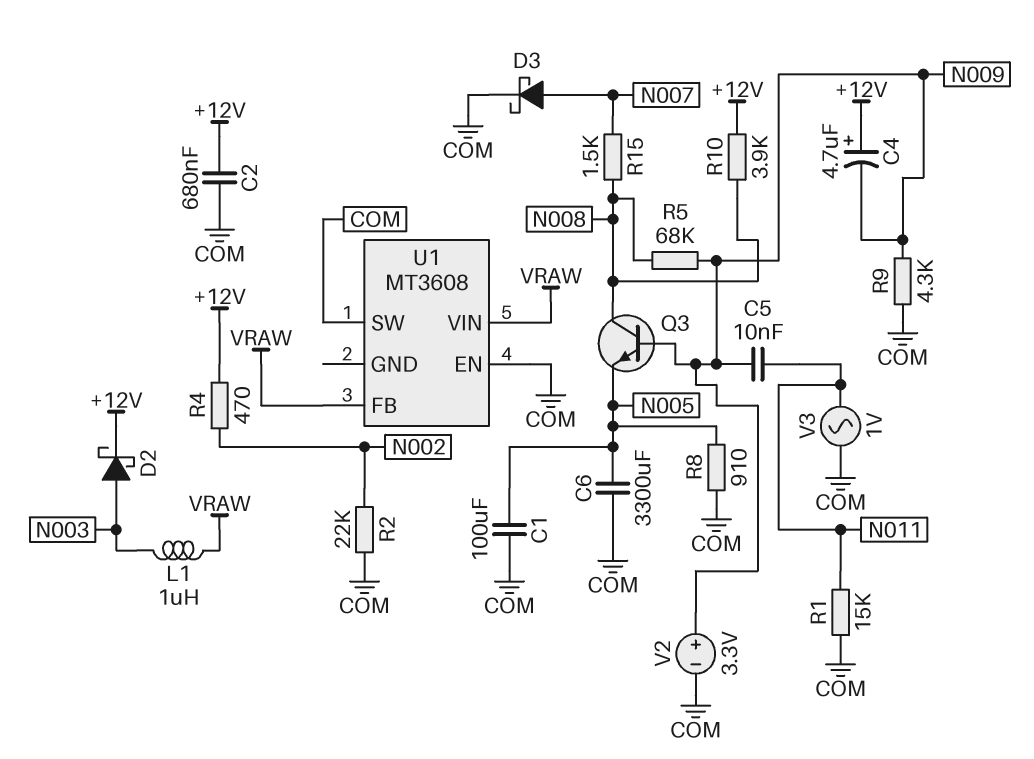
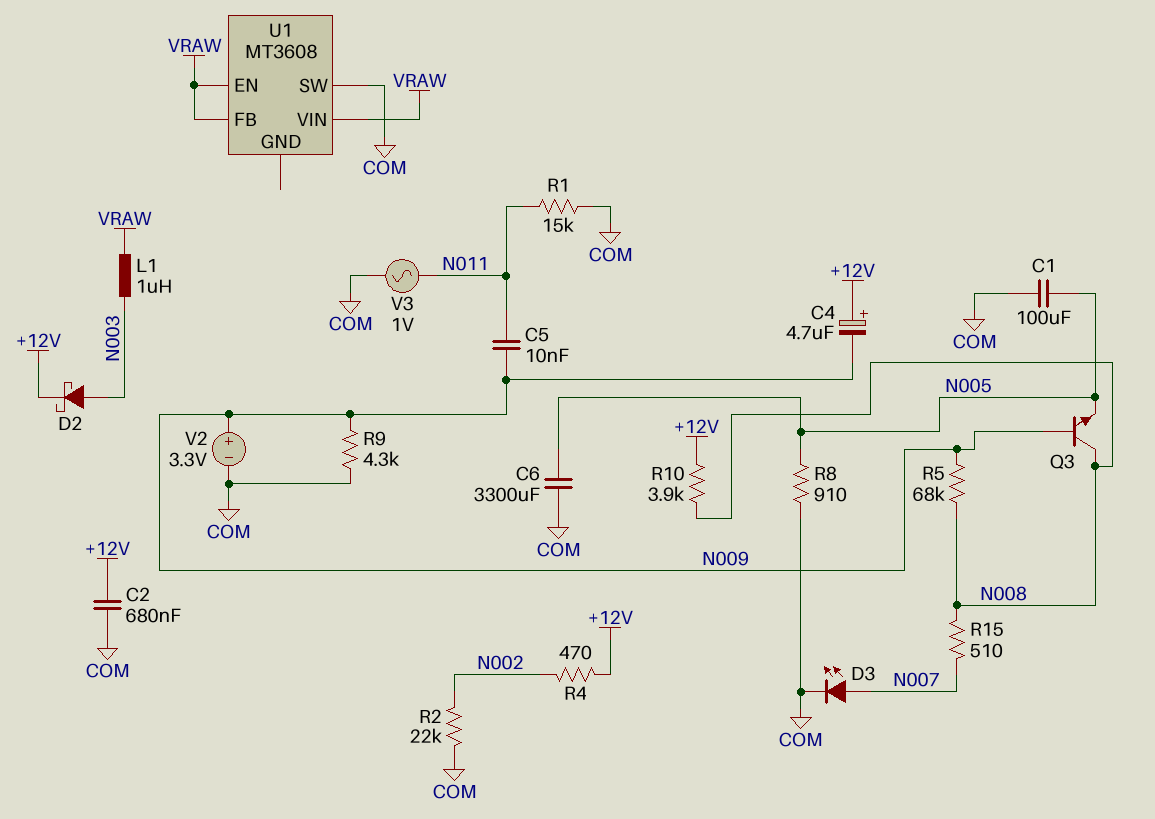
D3: schottky (A N007, K COM) -> LED (A N007, K COM)
R15: 1.5k (N007, N008) -> 510 (N007, N008)
U1 pin EN: COM -> VRAW

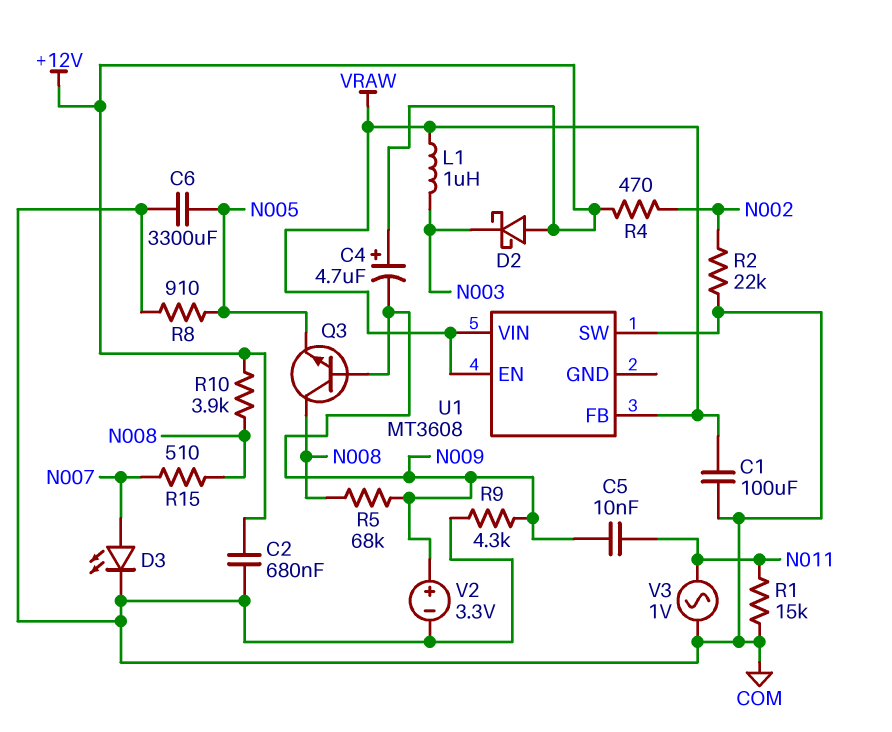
C1: 100uF (COM, N005) -> 100uF (COM, VRAW)
D2: schottky (A N003, K +12V) -> schottky (A +12V, K N003)

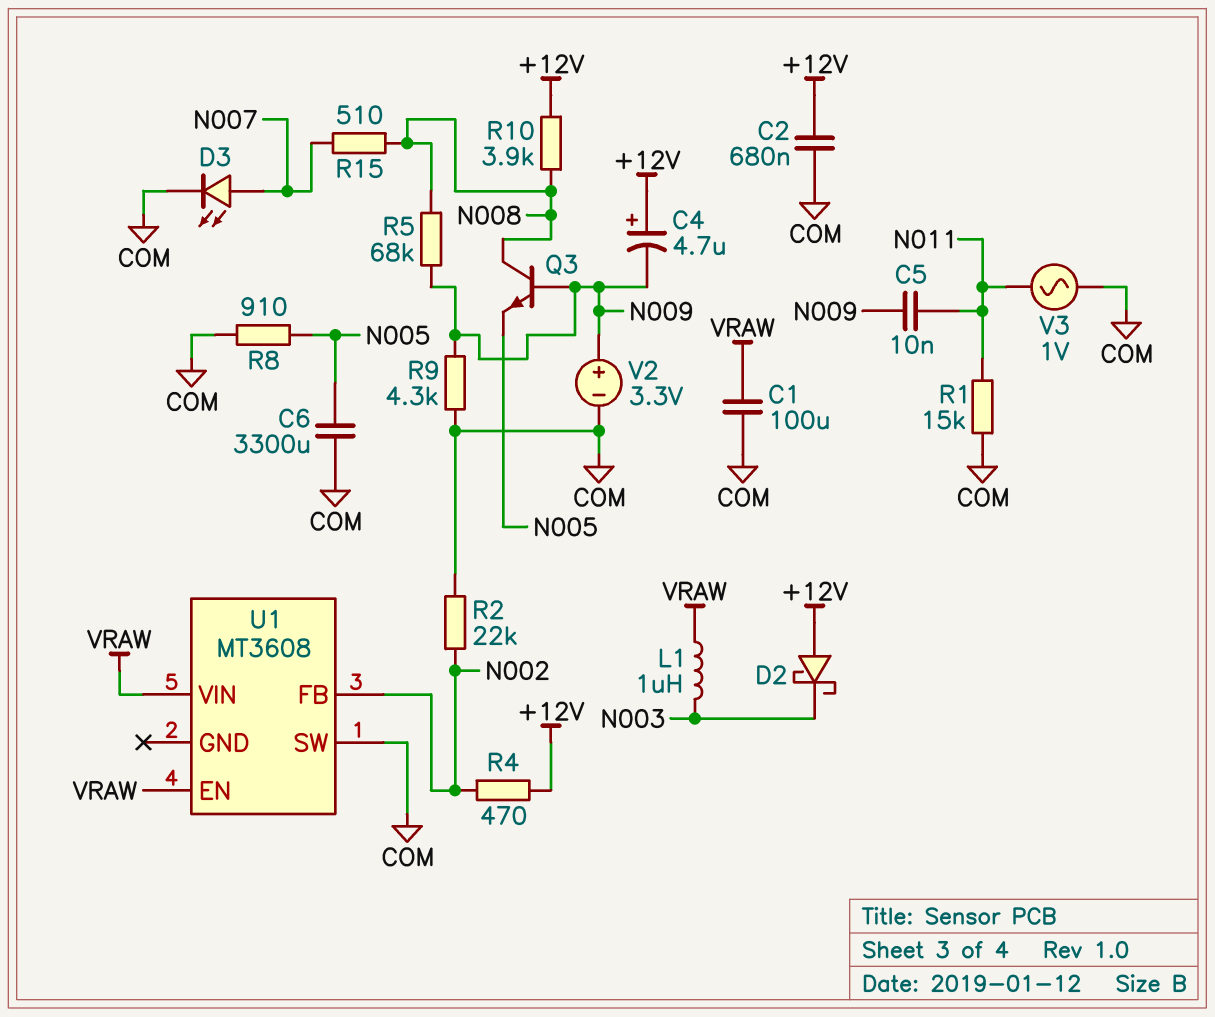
U1 pin FB: VRAW -> N002

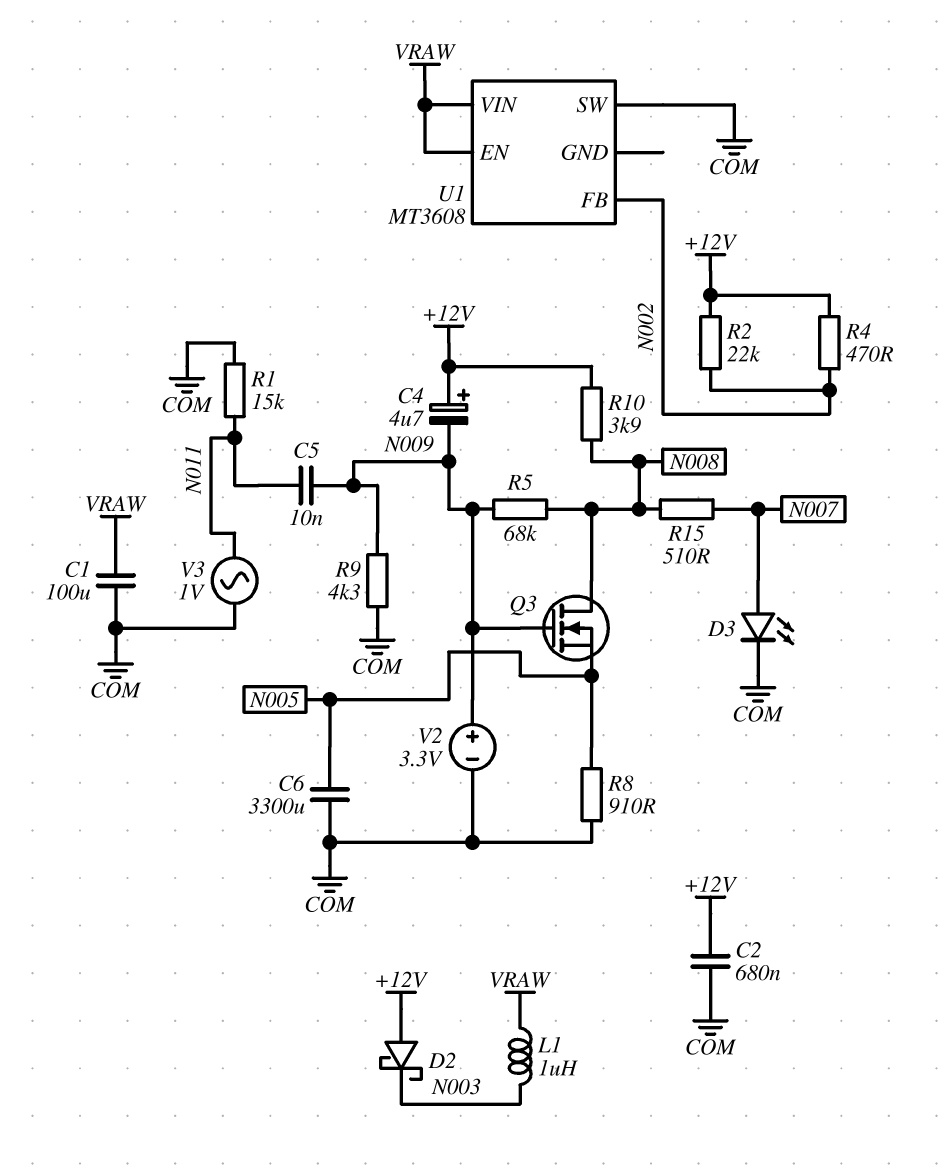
Q3: NPN (B N009, C N008, E N005) -> NMOS (G N009, D N008, S N005)
R2: 22k (COM, N002) -> 22k (+12V, N002)

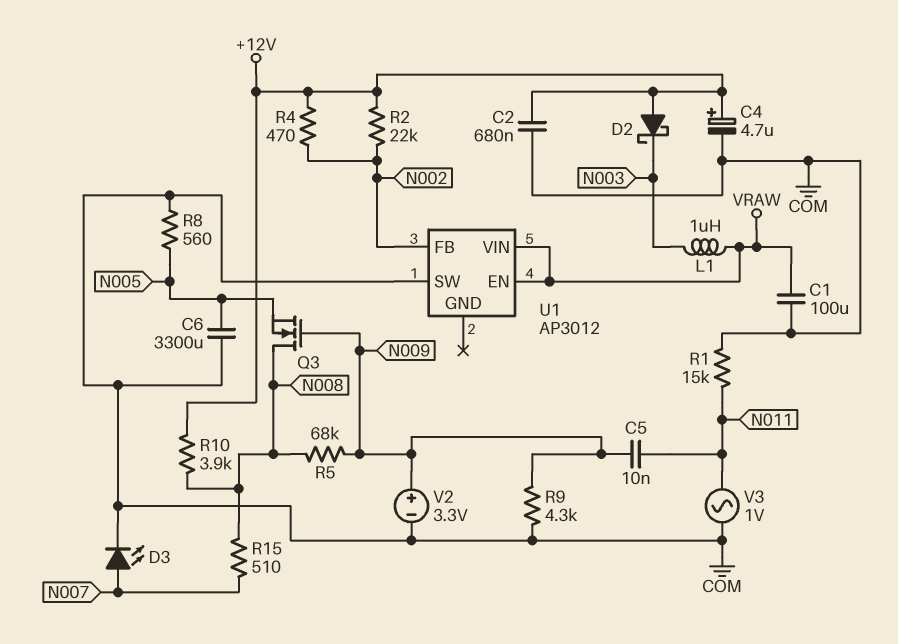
C4: 4.7uF (plus +12V, minus N009) -> 4.7uF (plus +12V, minus COM)
R8: 910 (COM, N005) -> 560 (COM, N005)
U1: MT3608 -> AP3012

